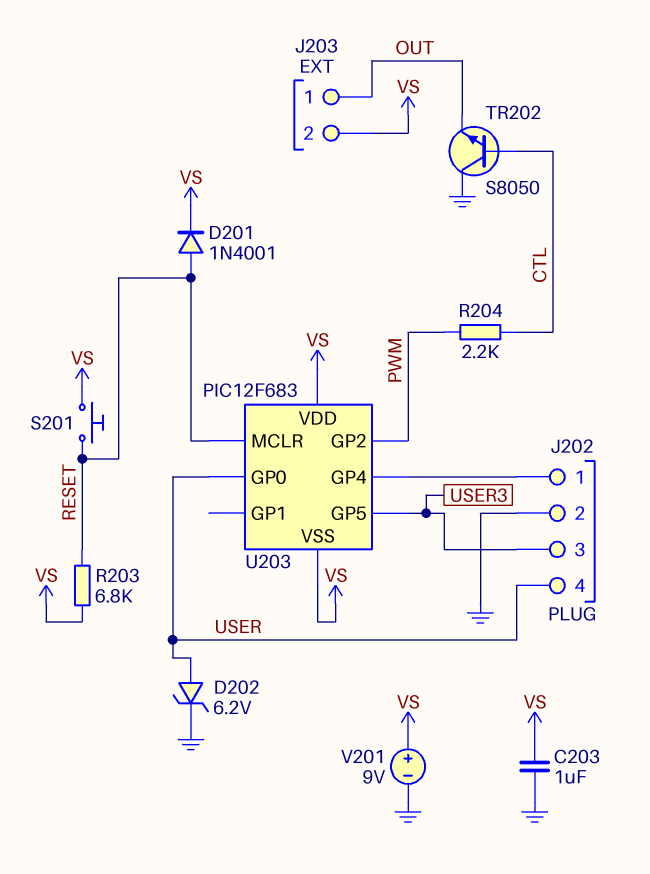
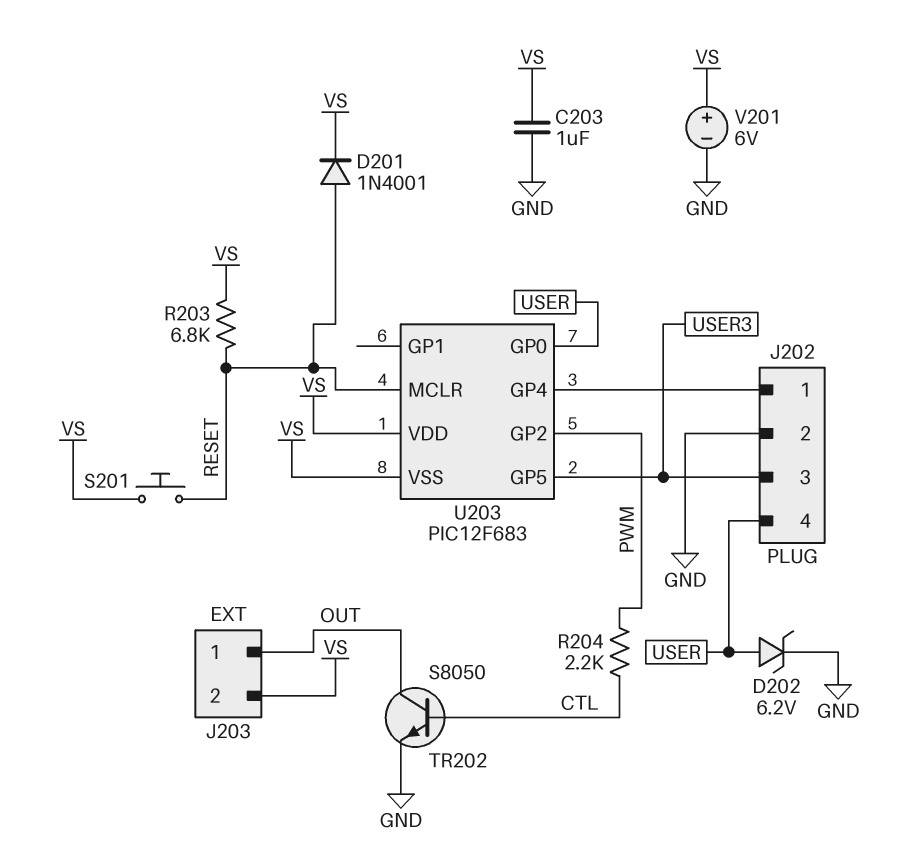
TR202: NPN S8050 (B CTL, C GND, E OUT) -> NPN S8050 (B CTL, C OUT, E GND)
V201: 9V (plus VS, minus GND) -> 6V (plus VS, minus GND)

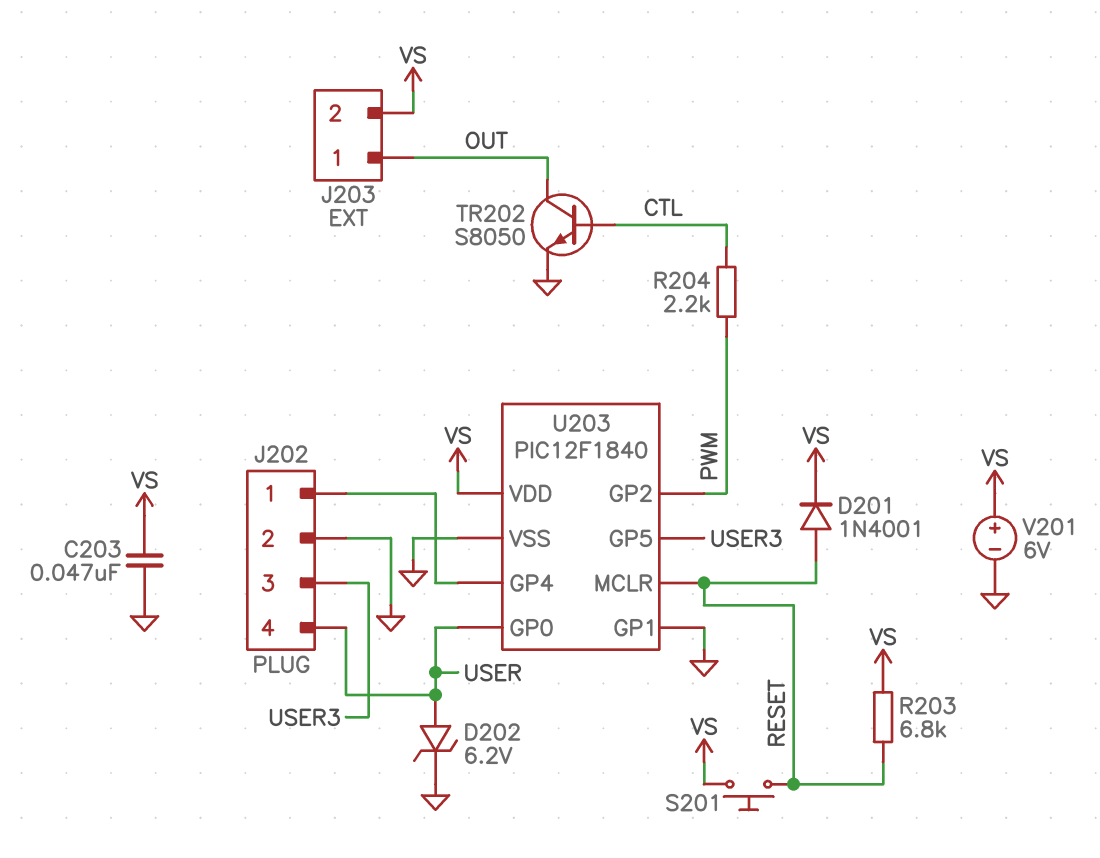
C203: 1uF (GND, VS) -> 47nF (GND, VS)
U203: PIC12F683 -> PIC12F1840
U203 pin GP1: none -> GND
U203 pin VSS: VS -> GND

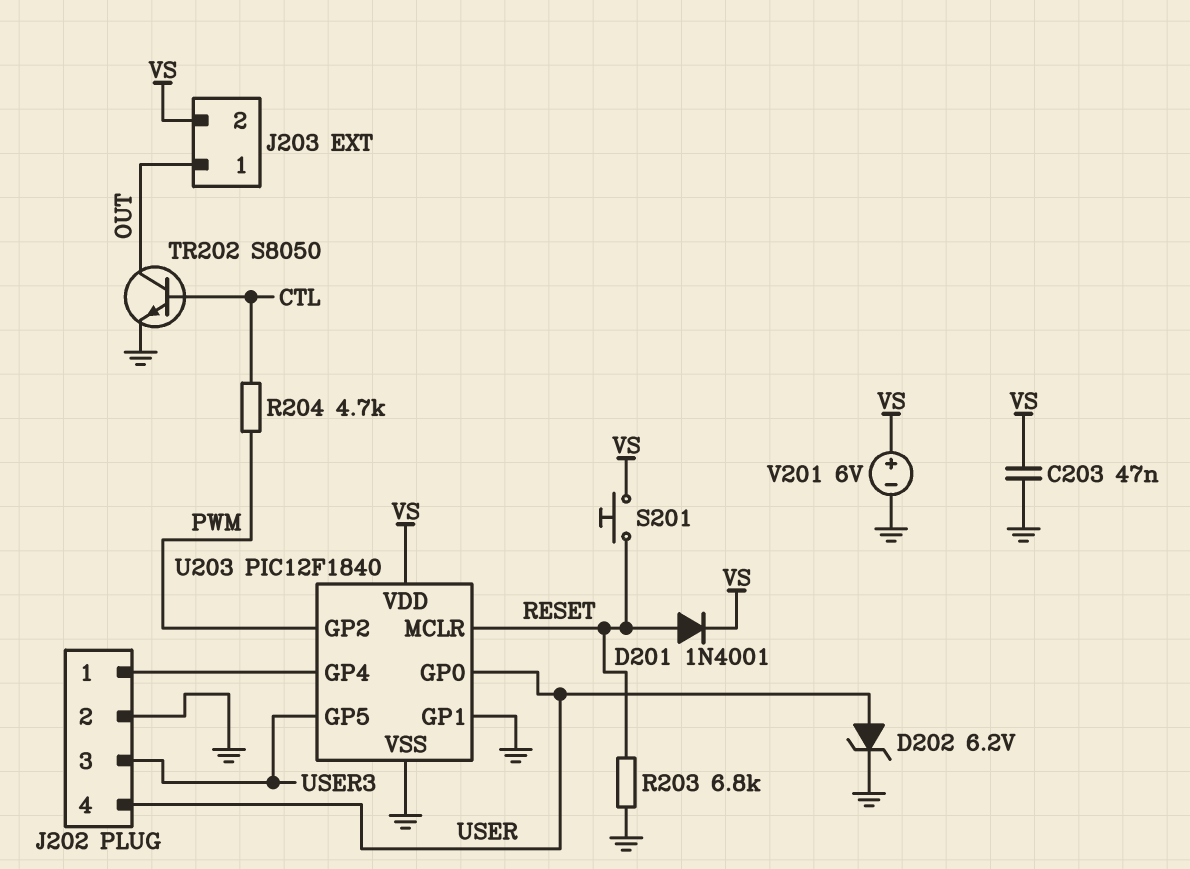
R203: 6.8k (RESET, VS) -> 6.8k (GND, RESET)
R204: 2.2k (CTL, PWM) -> 4.7k (CTL, PWM)

